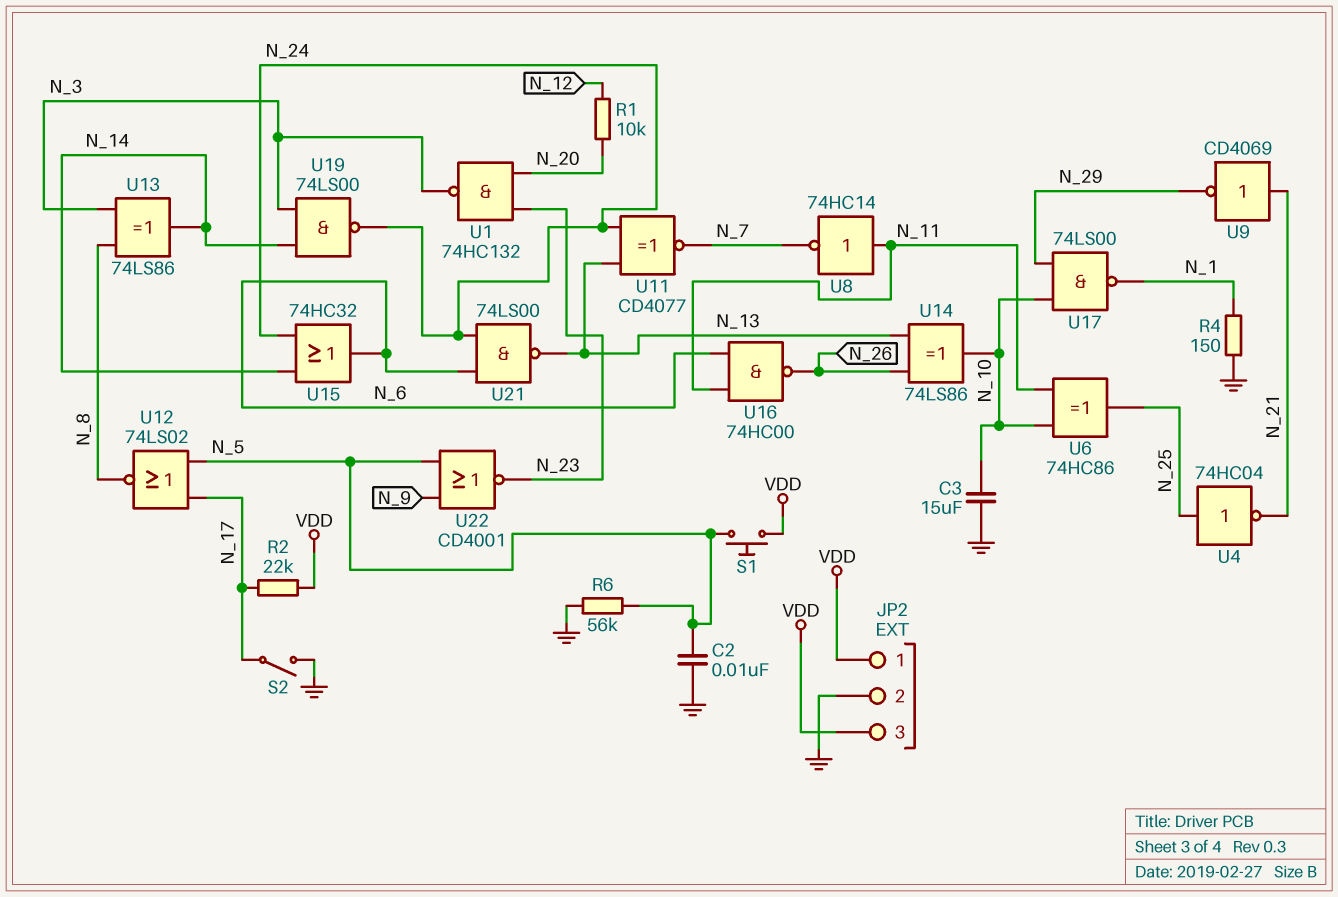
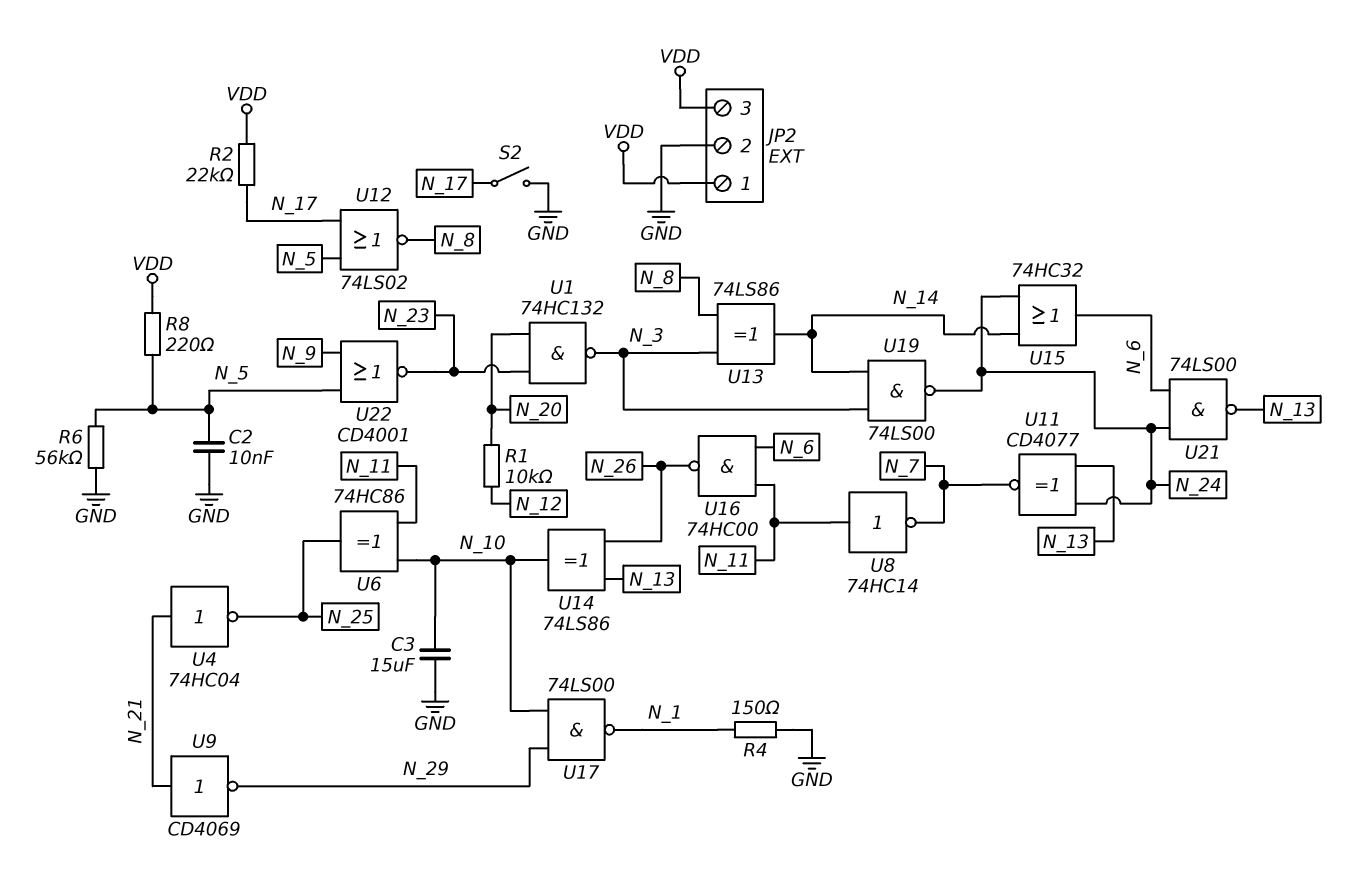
R8: none -> 220 (N_5, VDD)
S1: button (N_5, VDD) -> none
U4: NOT 74HC04 (in N_25, out N_21) -> NOT 74HC04 (in N_21, out N_25)

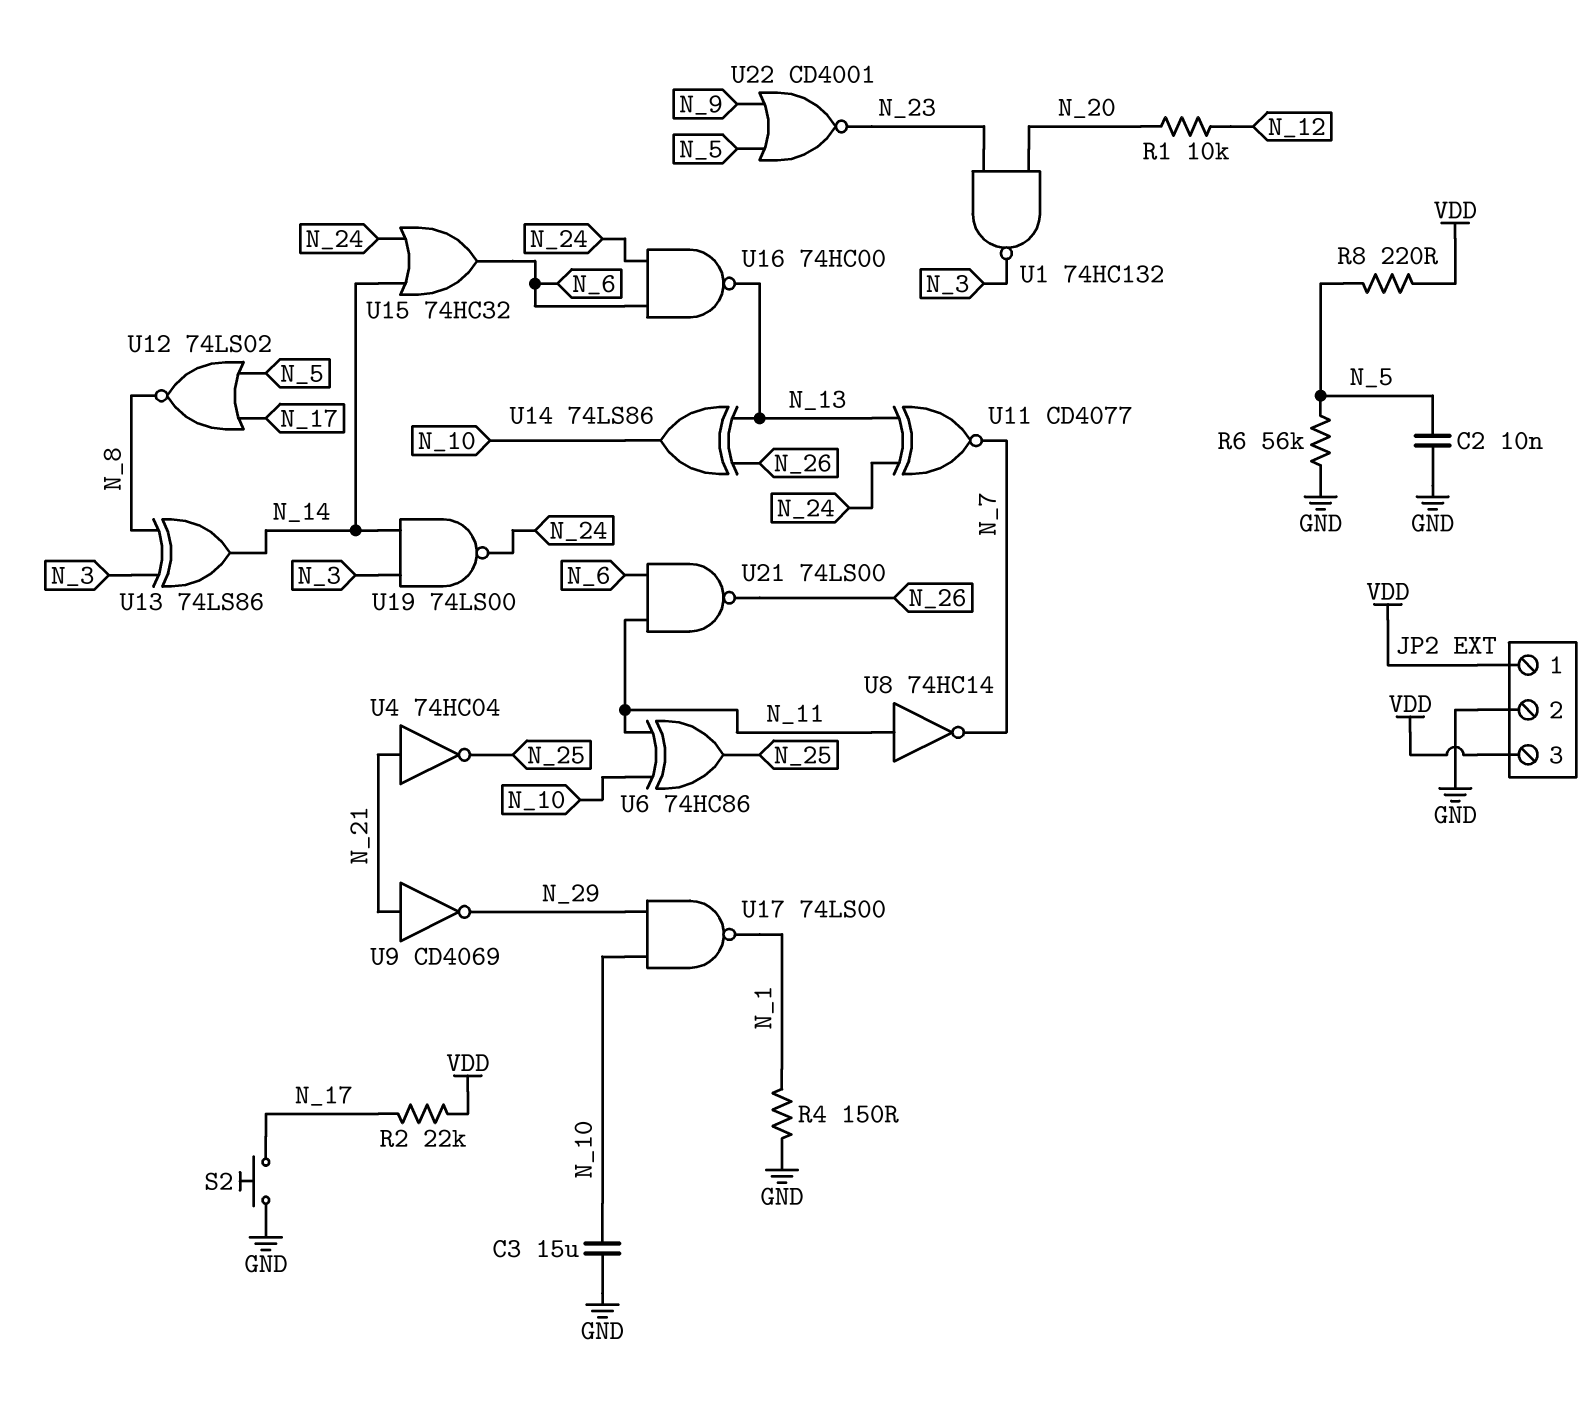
S2: switch (GND, N_17) -> button (GND, N_17)
U16: NAND 74HC00 (in N_6, in N_11, out N_26) -> NAND 74HC00 (in N_6, in N_24, out N_13)
U21: NAND 74LS00 (in N_6, in N_24, out N_13) -> NAND 74LS00 (in N_6, in N_11, out N_26)

